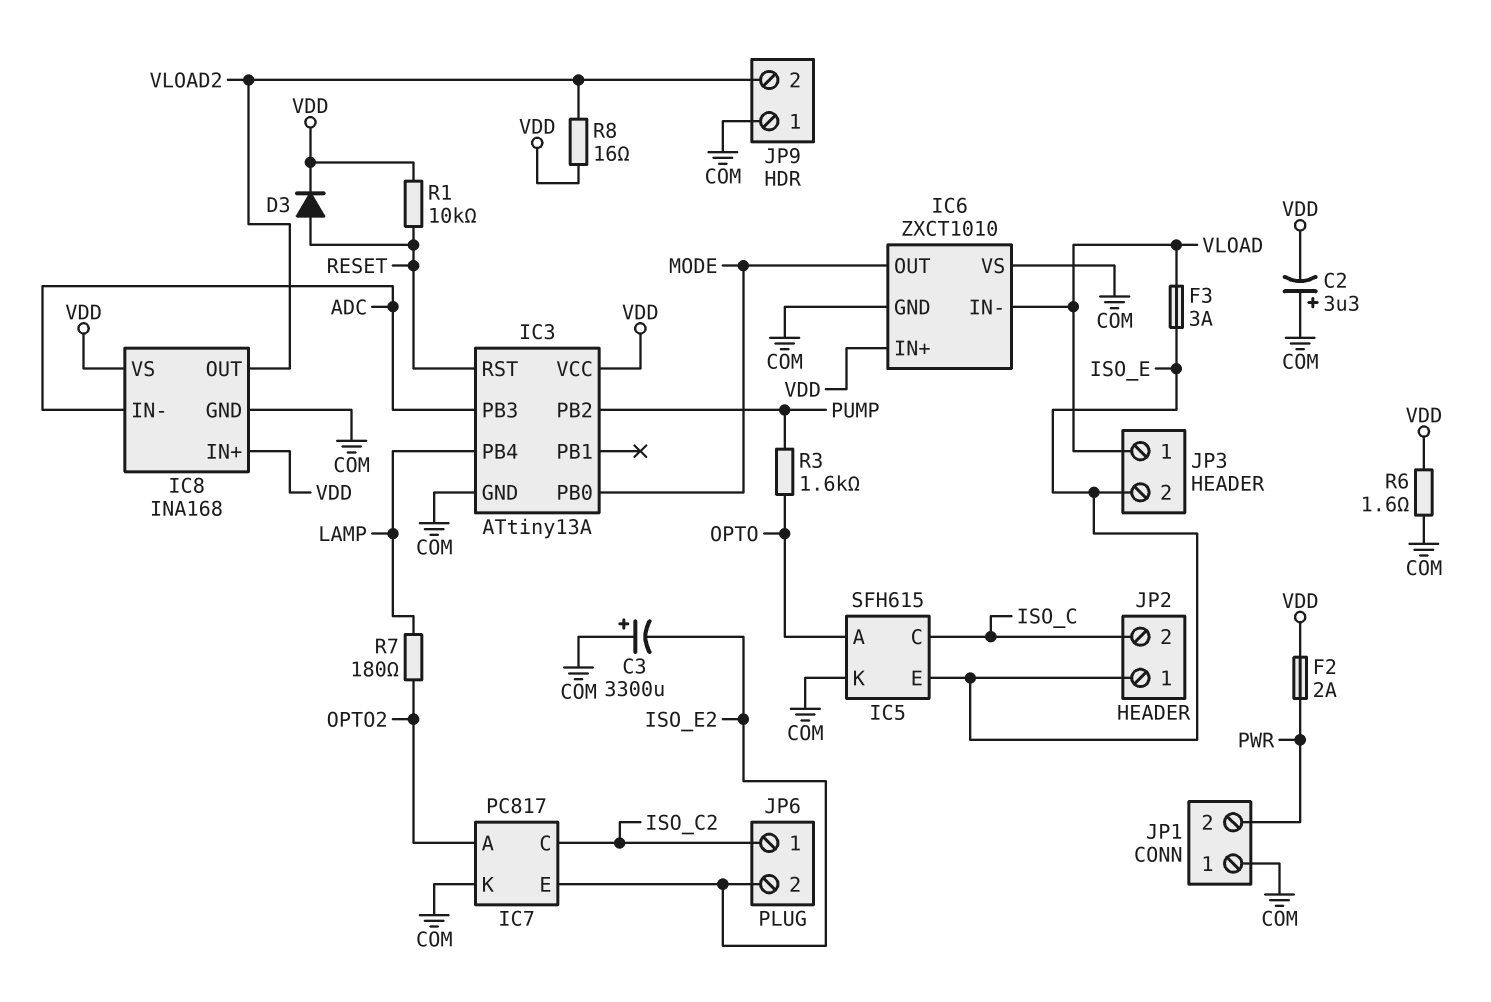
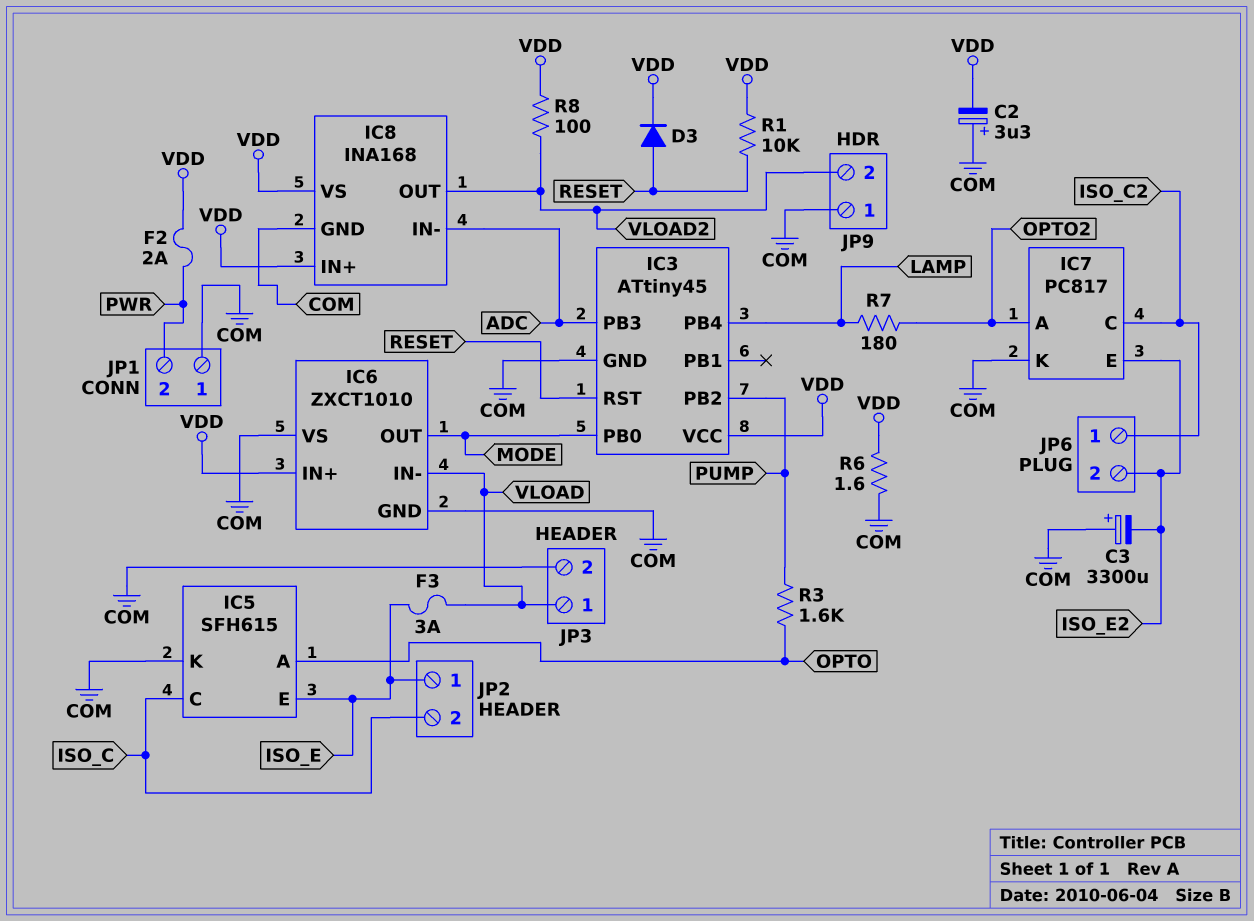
IC3: ATtiny13A -> ATtiny45
JP3 pin 2: ISO_E -> COM
R8: 16 (VDD, VLOAD2) -> 100 (VDD, VLOAD2)

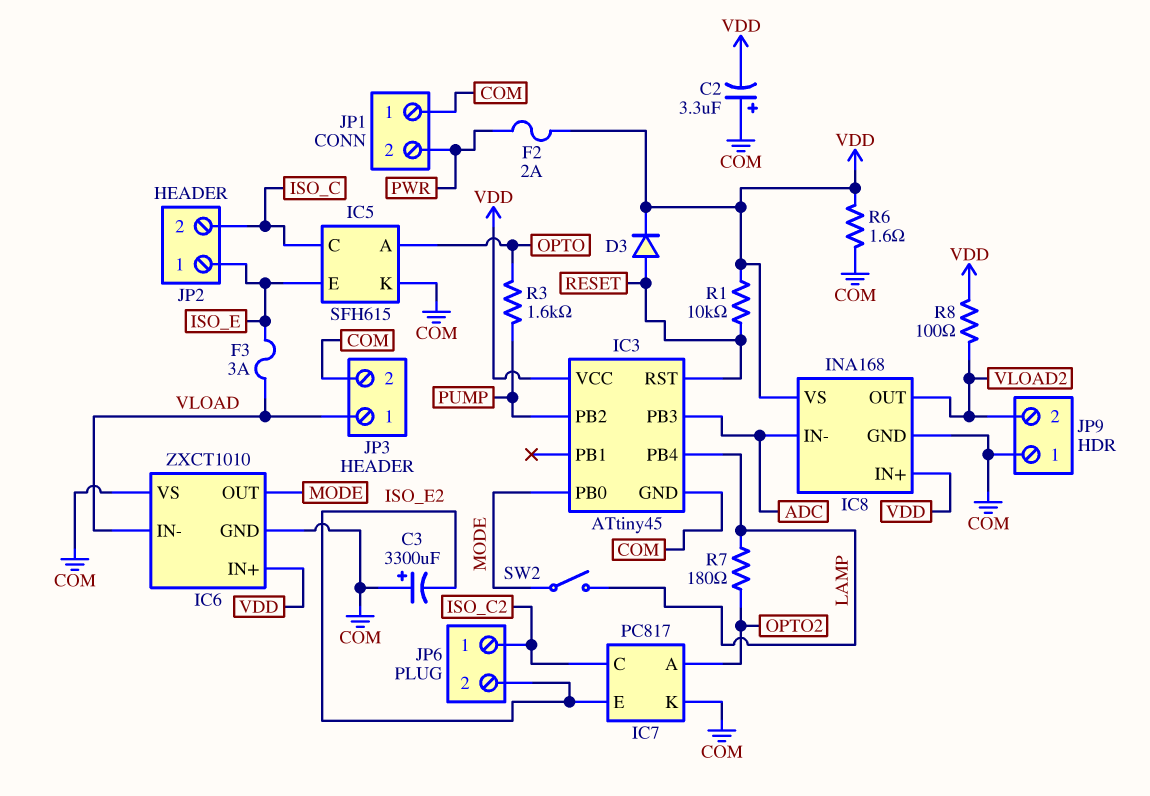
SW2: none -> switch (LAMP, MODE)

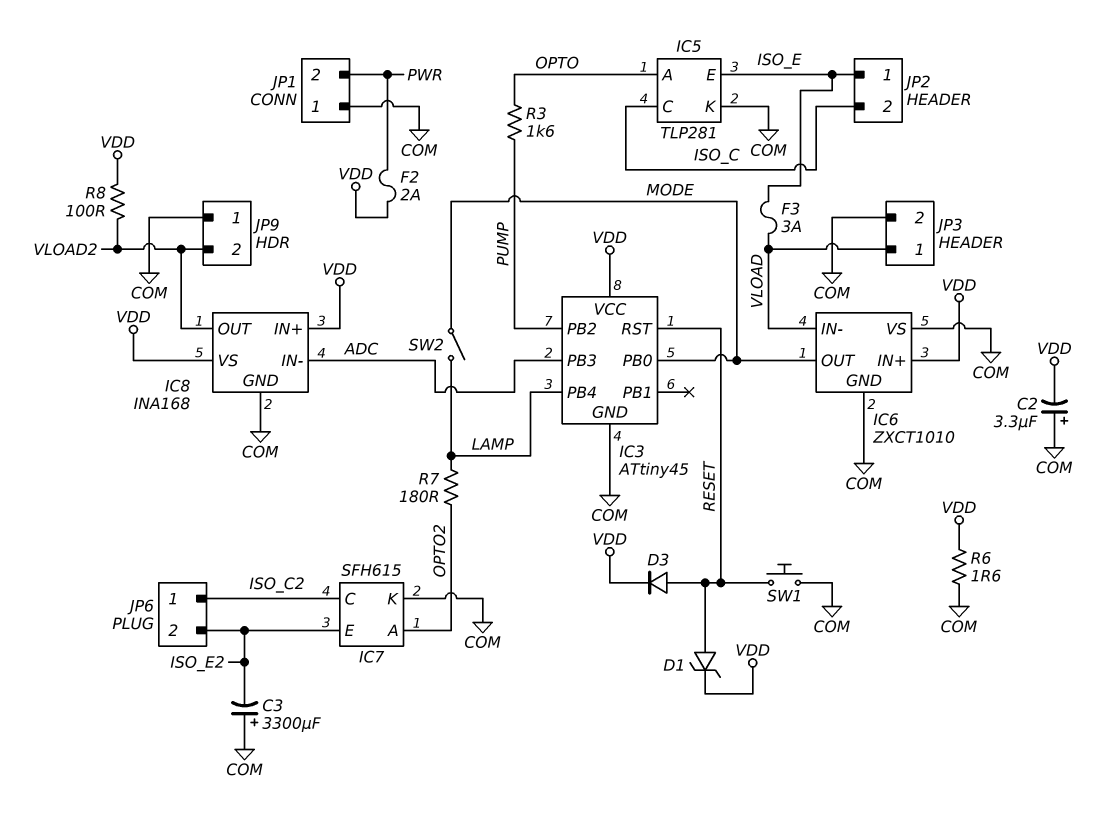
D1: none -> zener (A RESET, K VDD)
IC5: SFH615 -> TLP281
IC7: PC817 -> SFH615
R1: 10k (RESET, VDD) -> none
SW1: none -> button (COM, RESET)

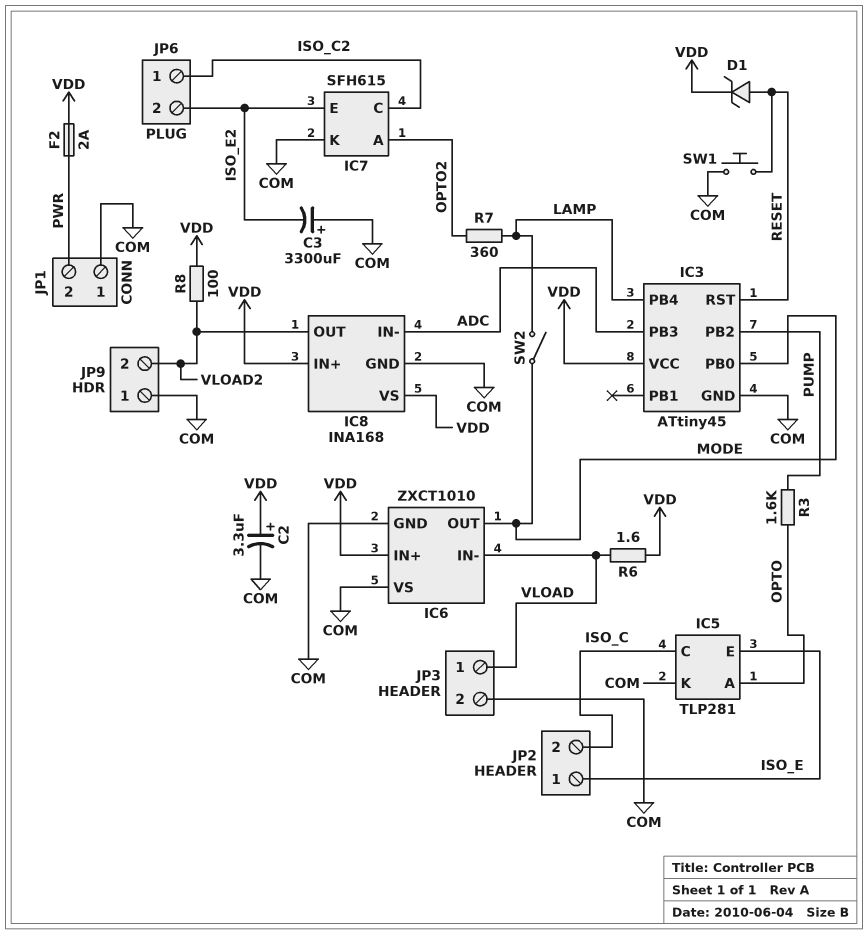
C2: 3.3uF (plus COM, minus VDD) -> 3.3uF (plus VDD, minus COM)
D3: diode (A RESET, K VDD) -> none
F3: 3A (ISO_E, VLOAD) -> none
R6: 1.6 (COM, VDD) -> 1.6 (VDD, VLOAD)
R7: 180 (LAMP, OPTO2) -> 360 (LAMP, OPTO2)

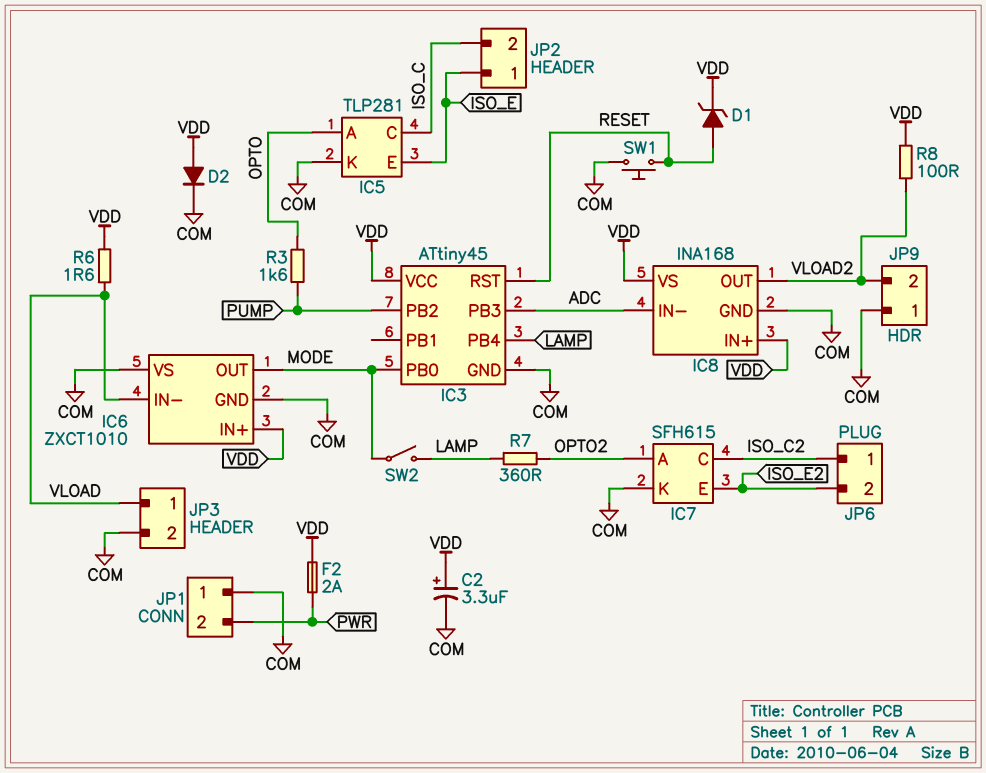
C3: 3300uF (plus COM, minus ISO_E2) -> none
D2: none -> diode (A VDD, K COM)

